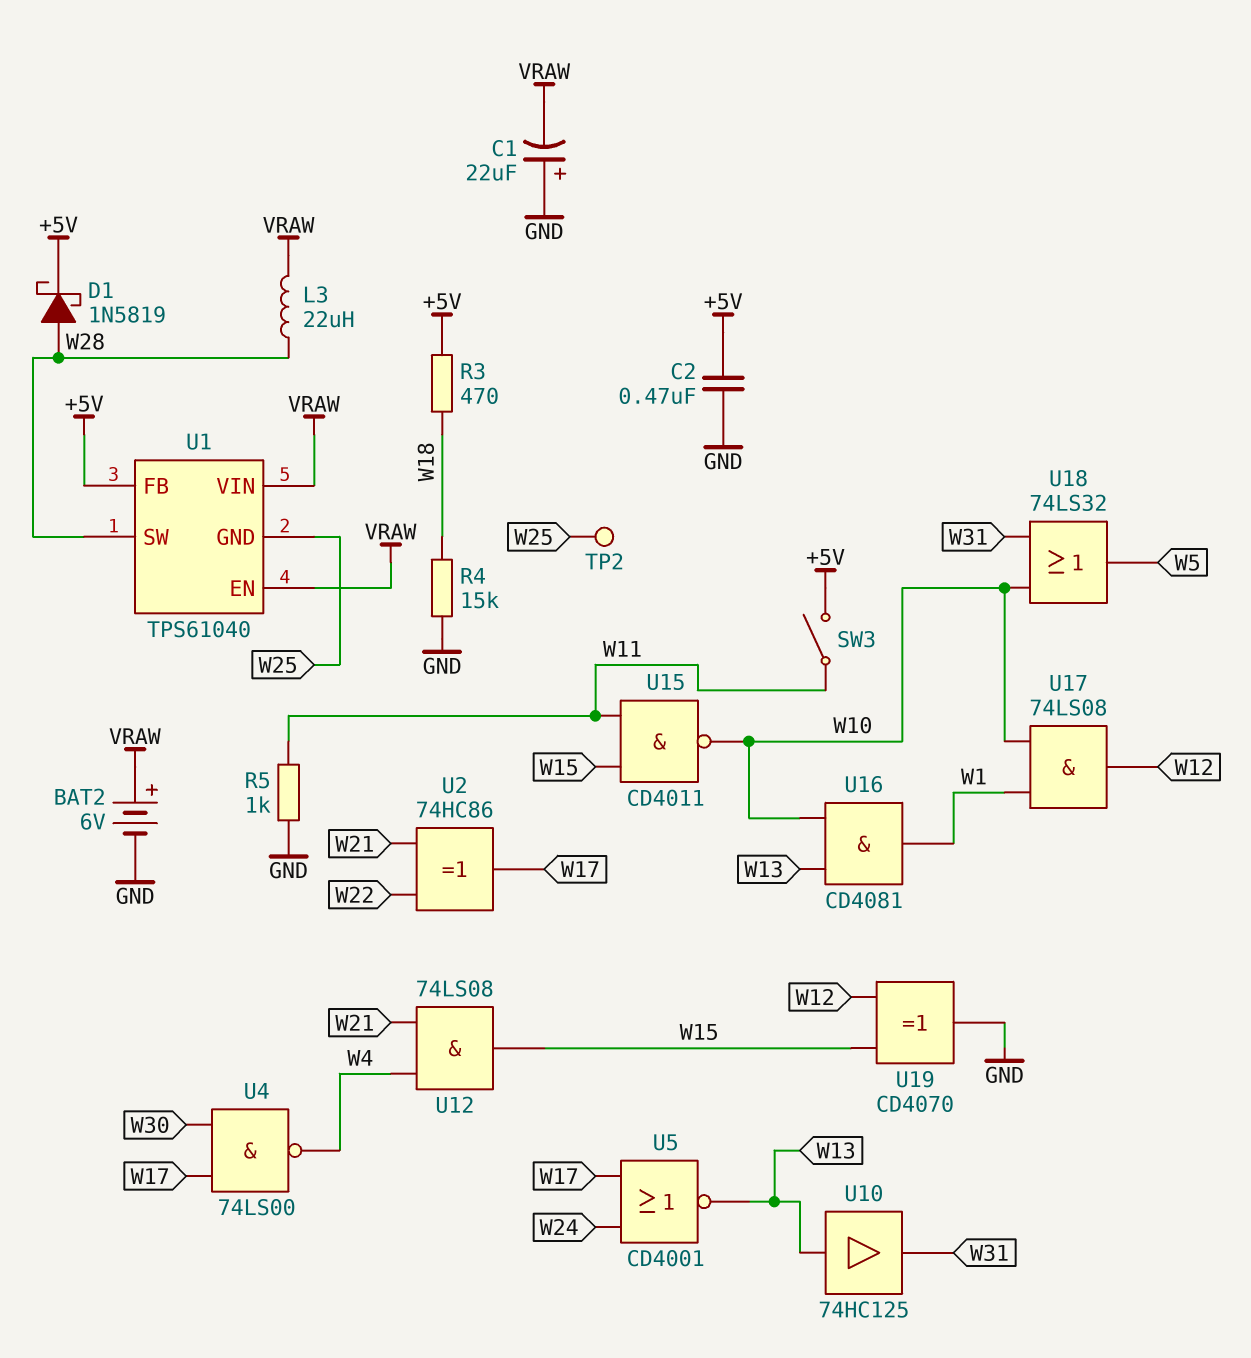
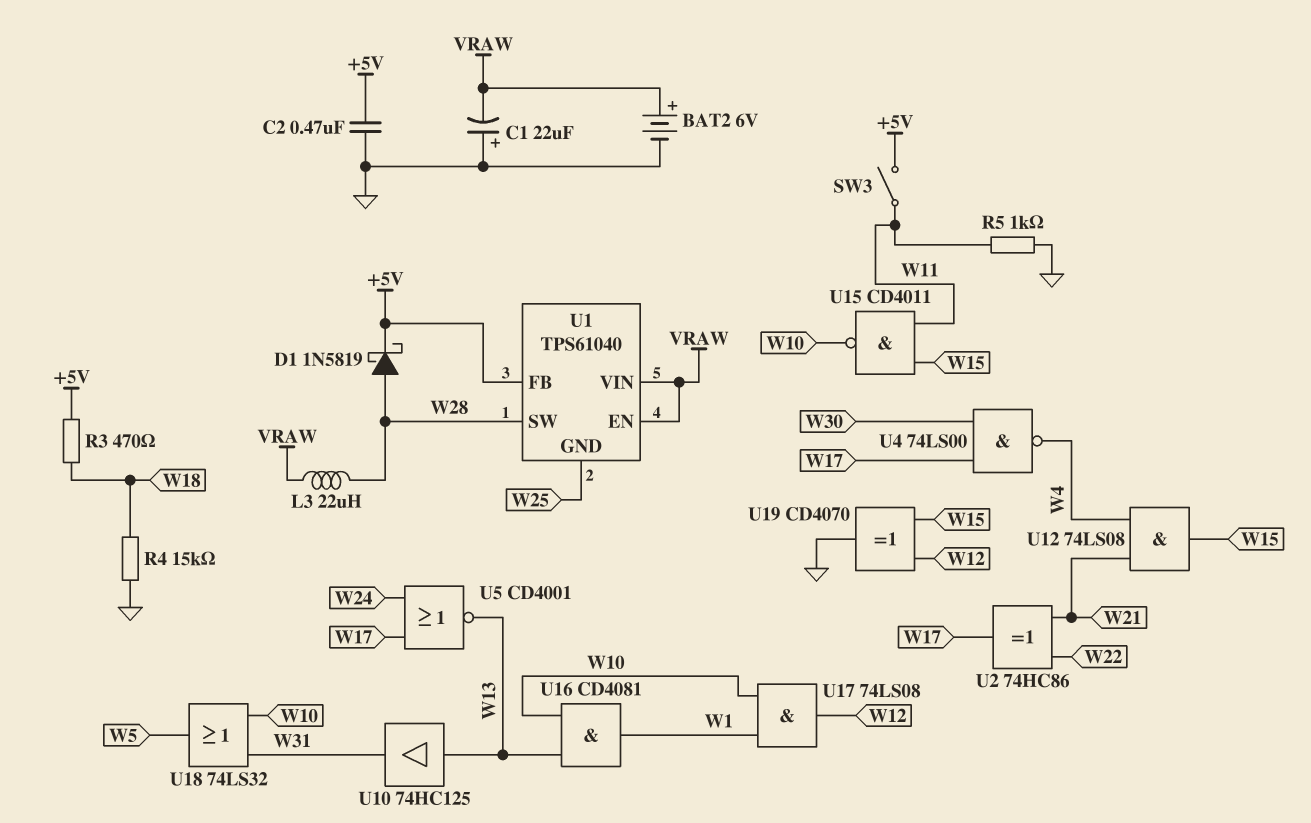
TP2: test point (W25) -> none

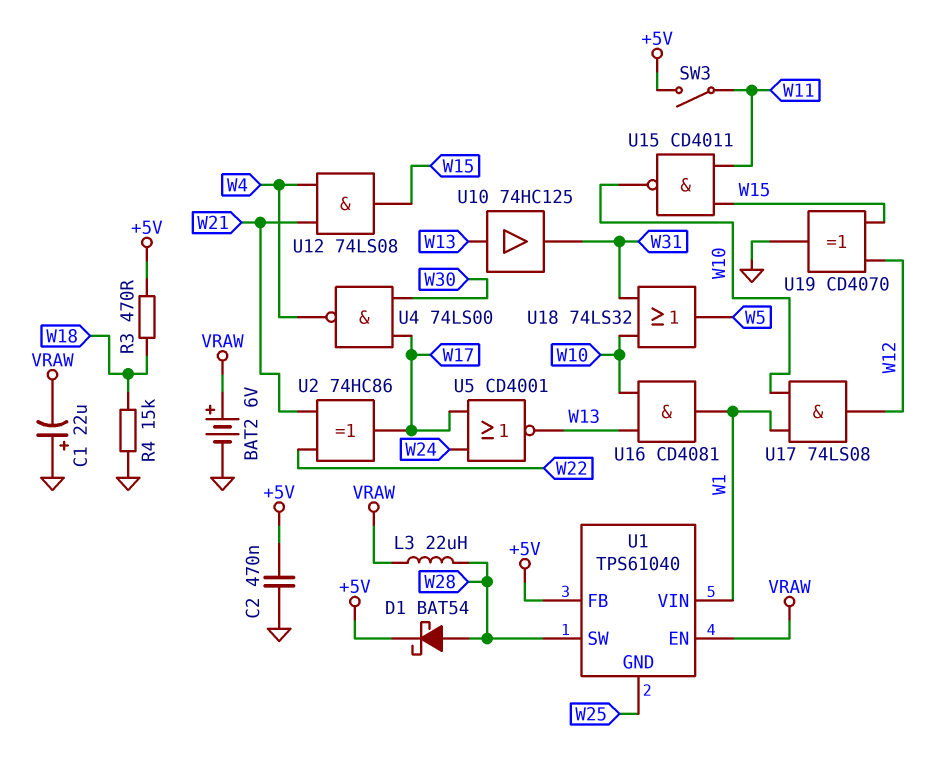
D1: schottky 1N5819 (A W28, K +5V) -> schottky BAT54 (A W28, K +5V)
R5: 1k (GND, W11) -> none
U1 pin VIN: VRAW -> W1

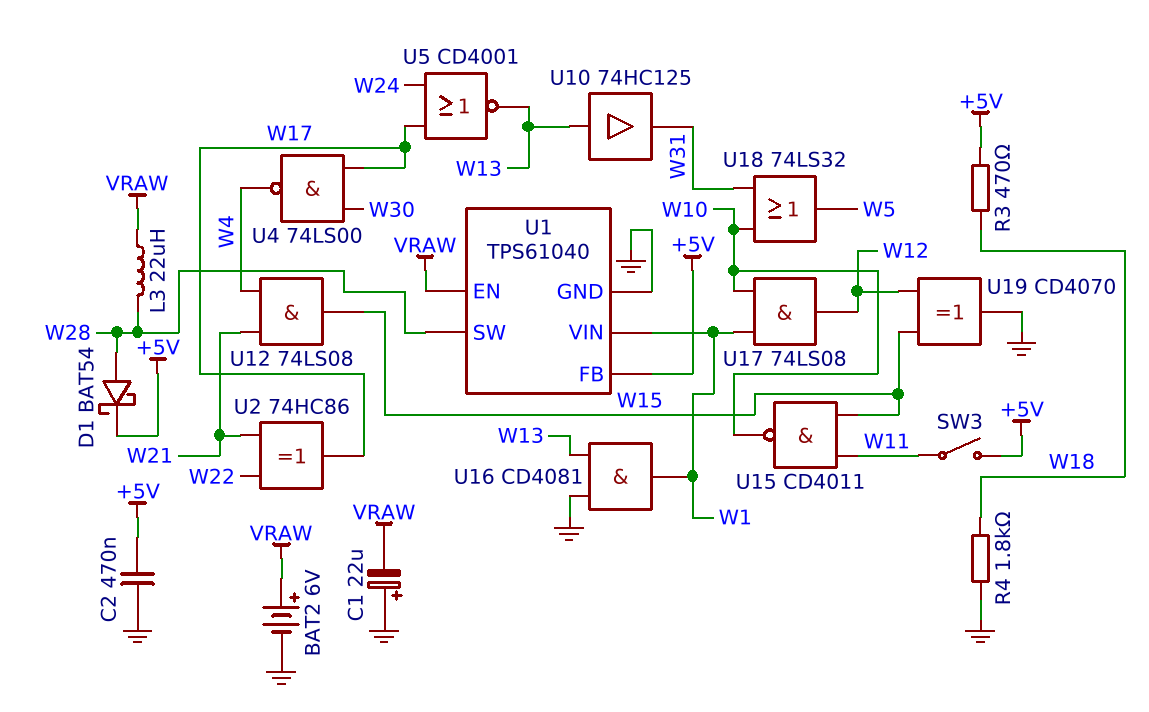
R4: 15k (GND, W18) -> 1.8k (GND, W18)
U1 pin GND: W25 -> GND
U16: AND CD4081 (in W10, in W13, out W1) -> AND CD4081 (in GND, in W13, out W1)

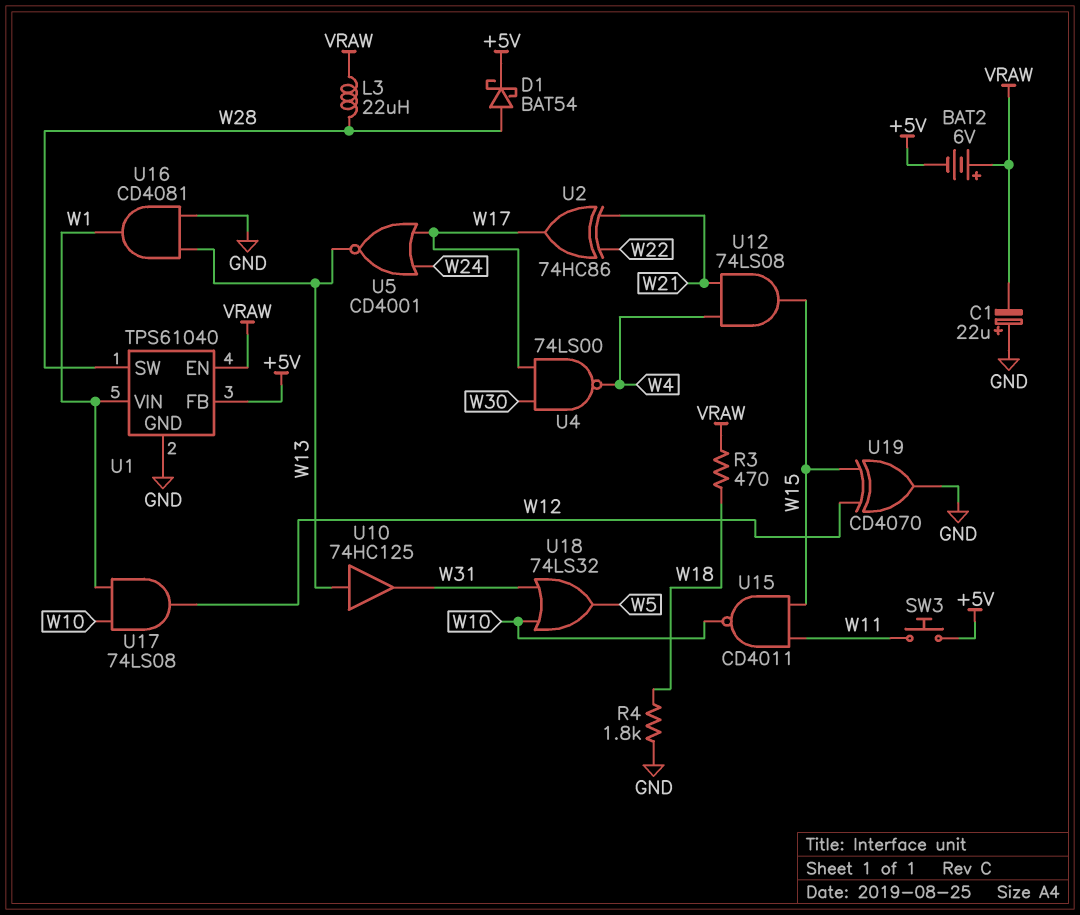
BAT2: 6V (plus VRAW, minus GND) -> 6V (plus VRAW, minus +5V)
C2: 470nF (+5V, GND) -> none
R3: 470 (+5V, W18) -> 470 (VRAW, W18)
SW3: switch (+5V, W11) -> button (+5V, W11)

